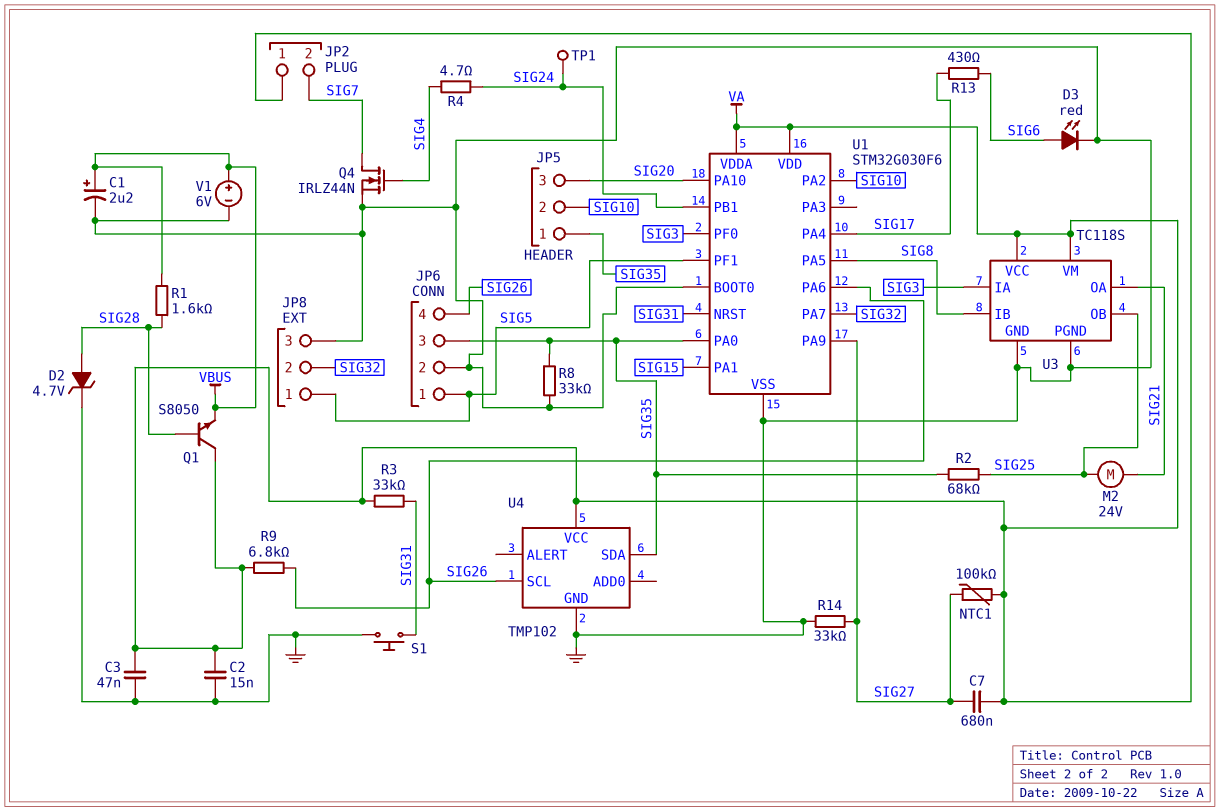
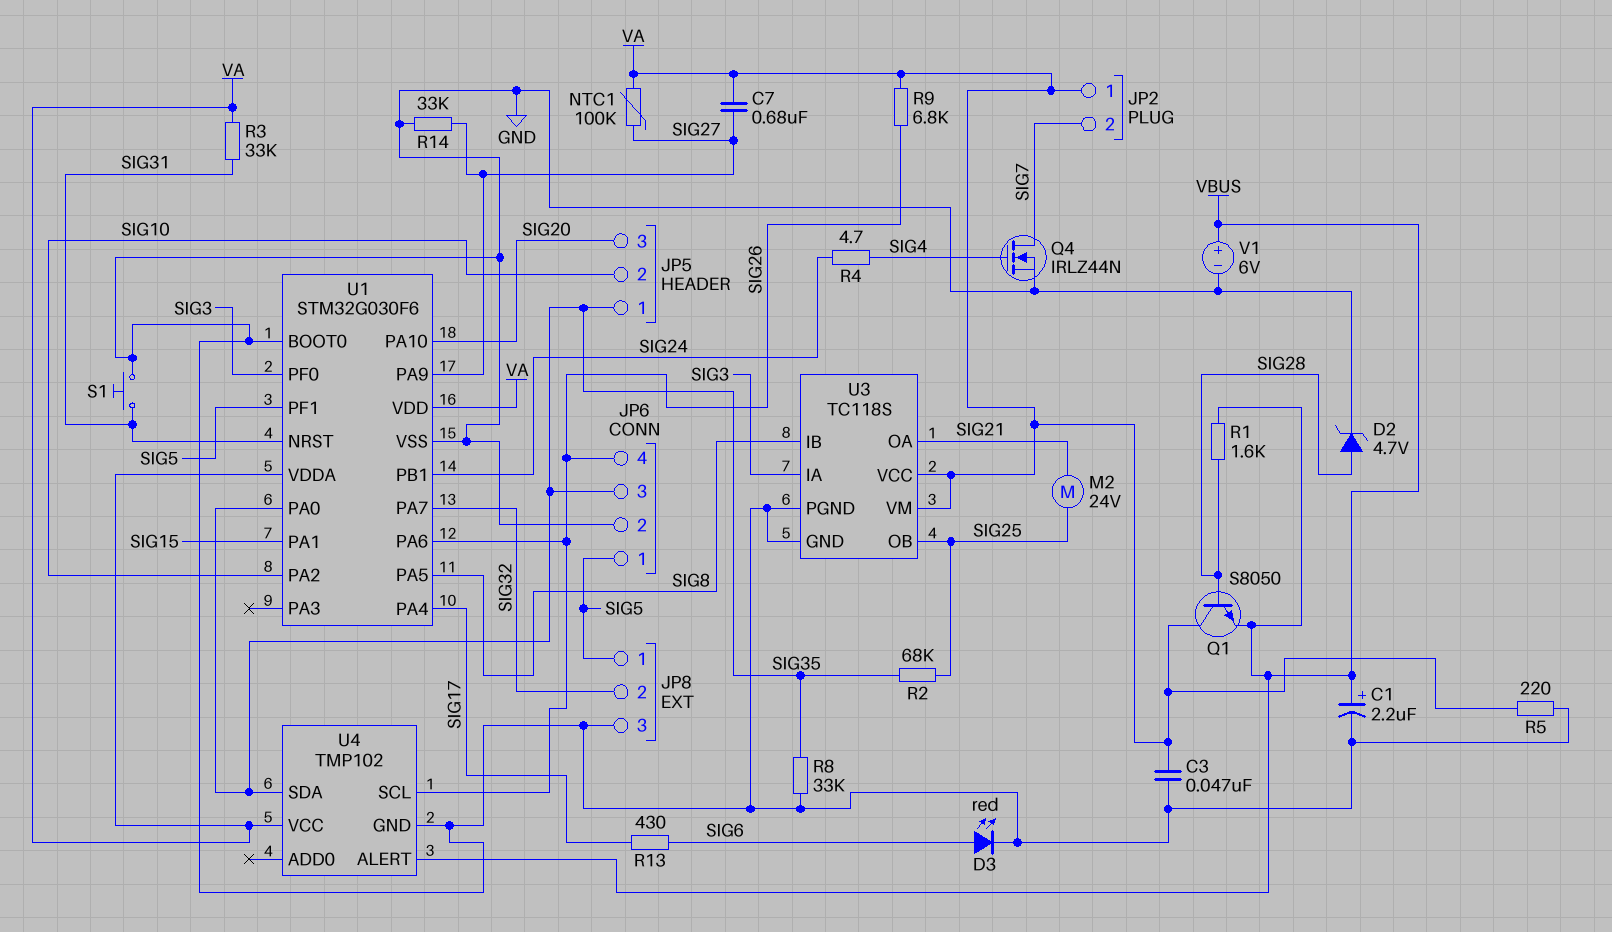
C2: 15nF (GND, VA) -> none
R5: none -> 220 (GND, VA)
TP1: test point (SIG24) -> none
U4 pin ALERT: none -> VBUS

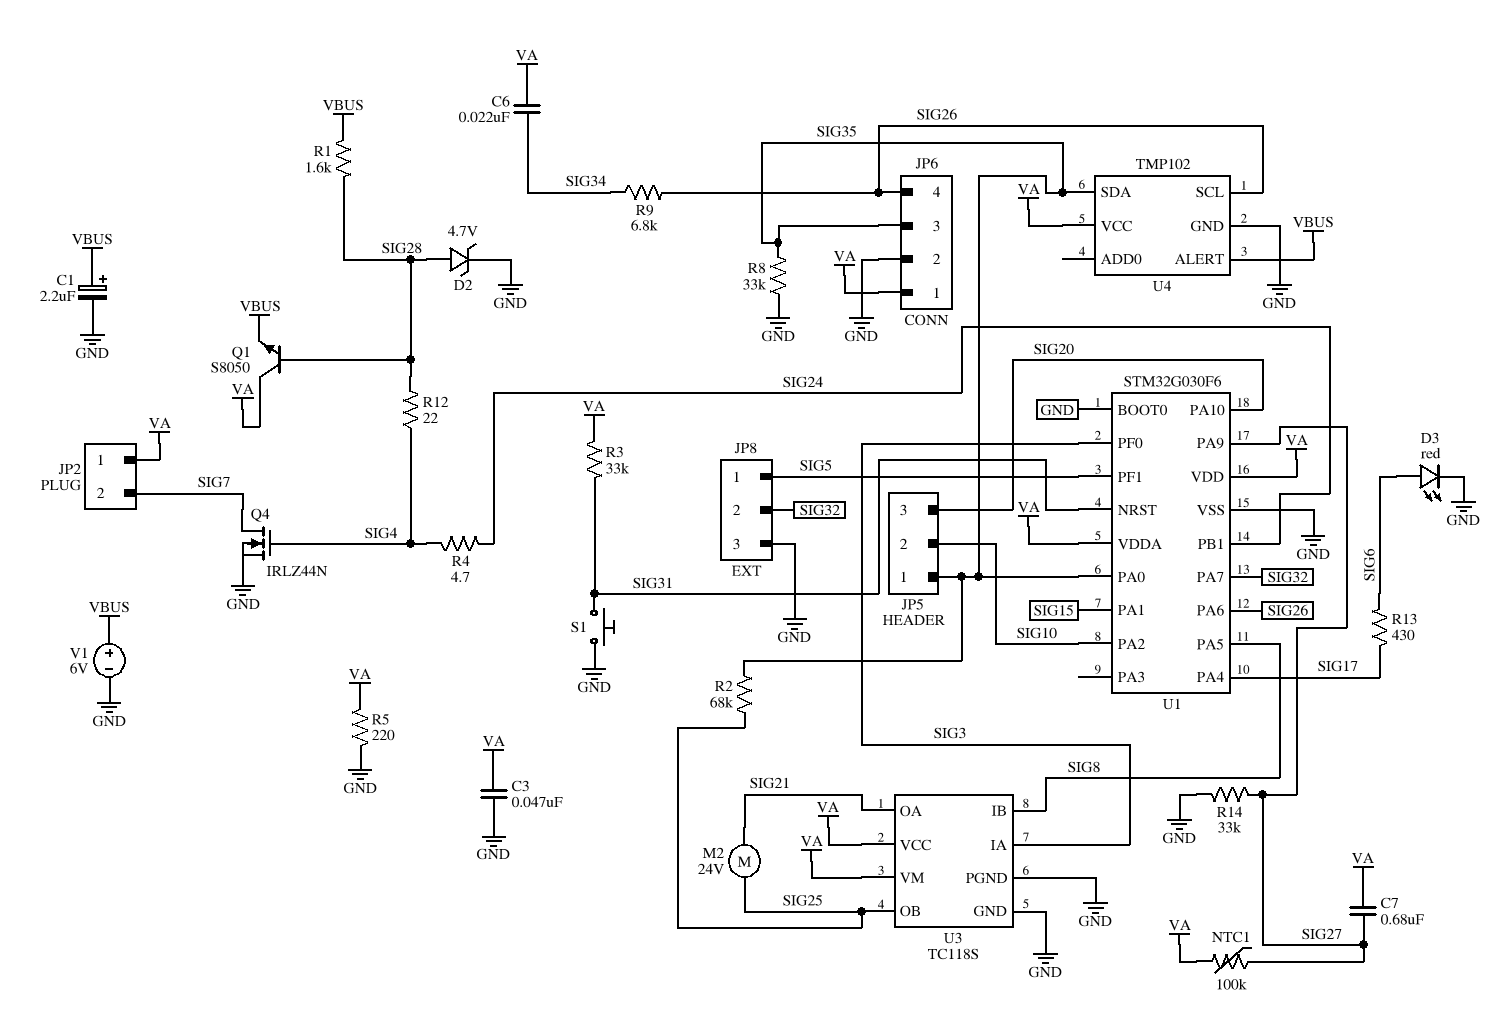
C6: none -> 22nF (SIG34, VA)
JP6 pin 1: SIG5 -> VA
R9: 6.8k (SIG26, VA) -> 6.8k (SIG26, SIG34)
R12: none -> 22 (SIG4, SIG28)

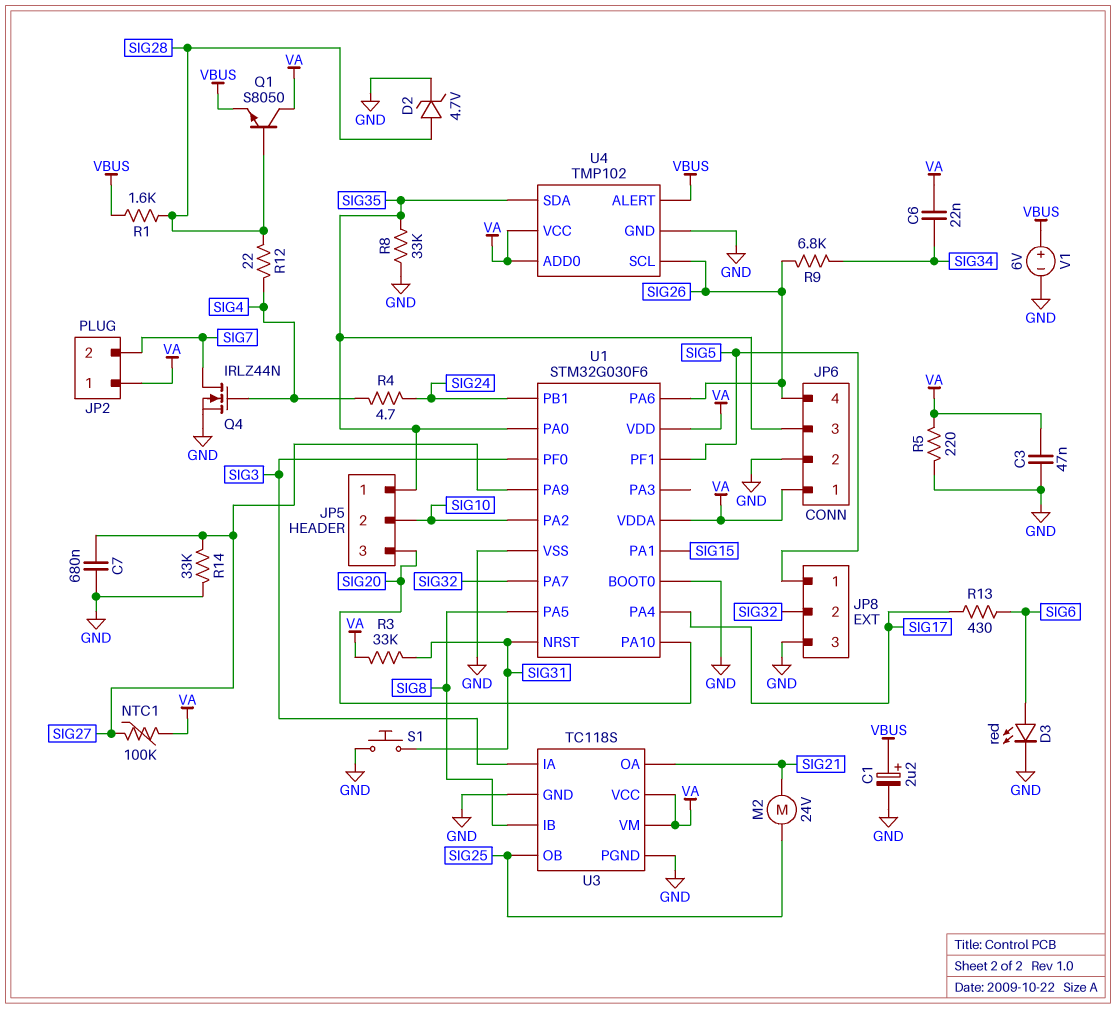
C7: 680nF (SIG27, VA) -> 680nF (GND, SIG27)
R2: 68k (SIG25, SIG35) -> none
U4 pin ADD0: none -> VA

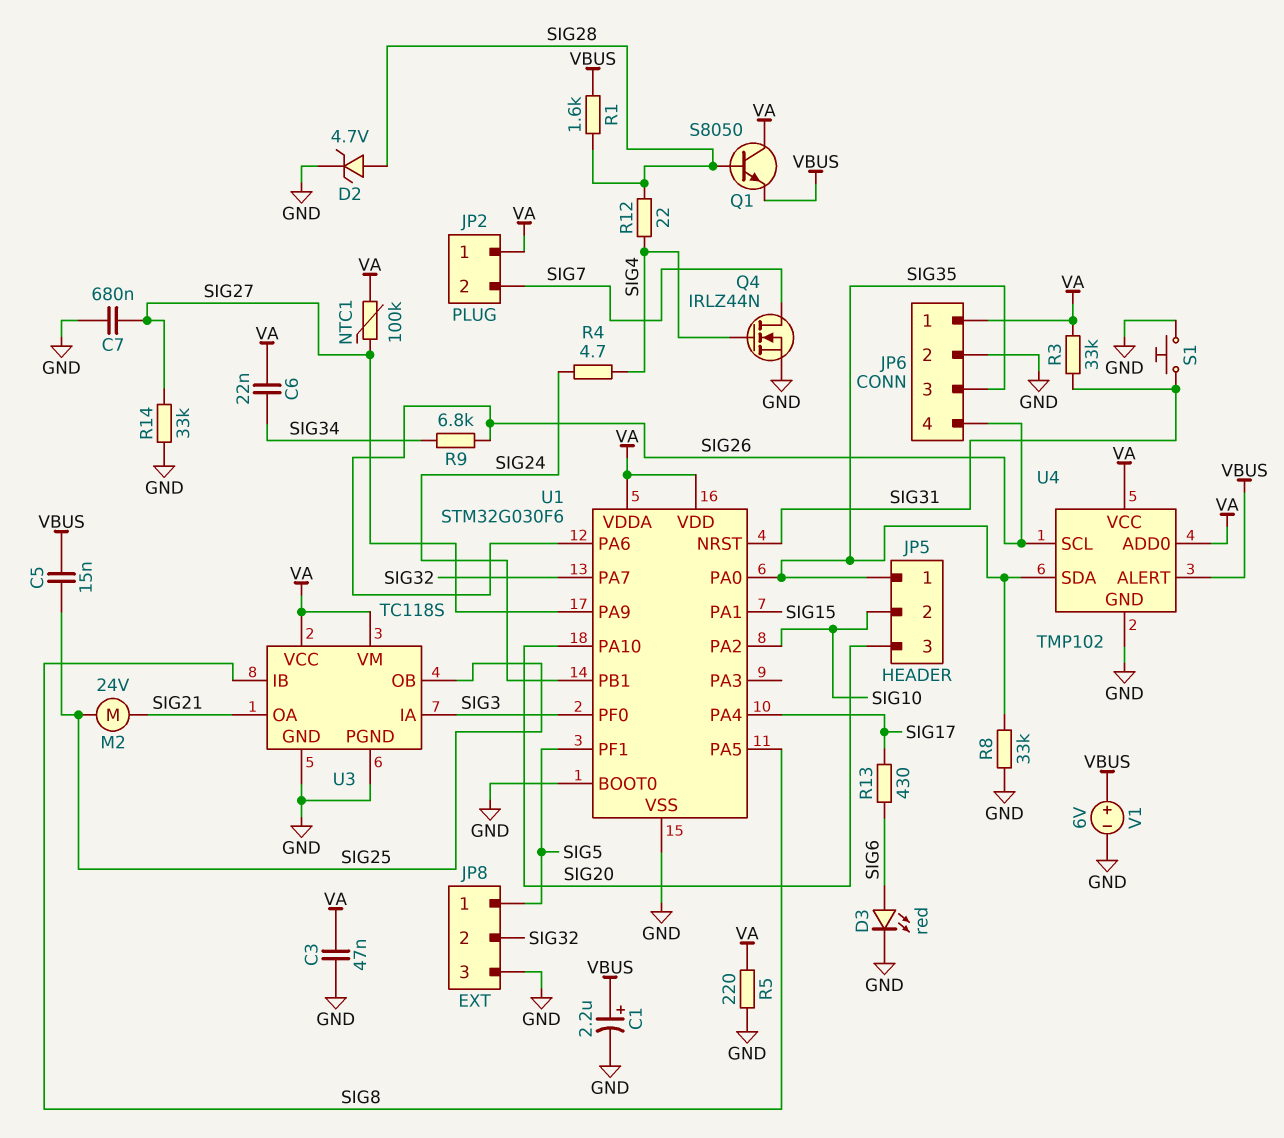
C5: none -> 15nF (SIG25, VBUS)

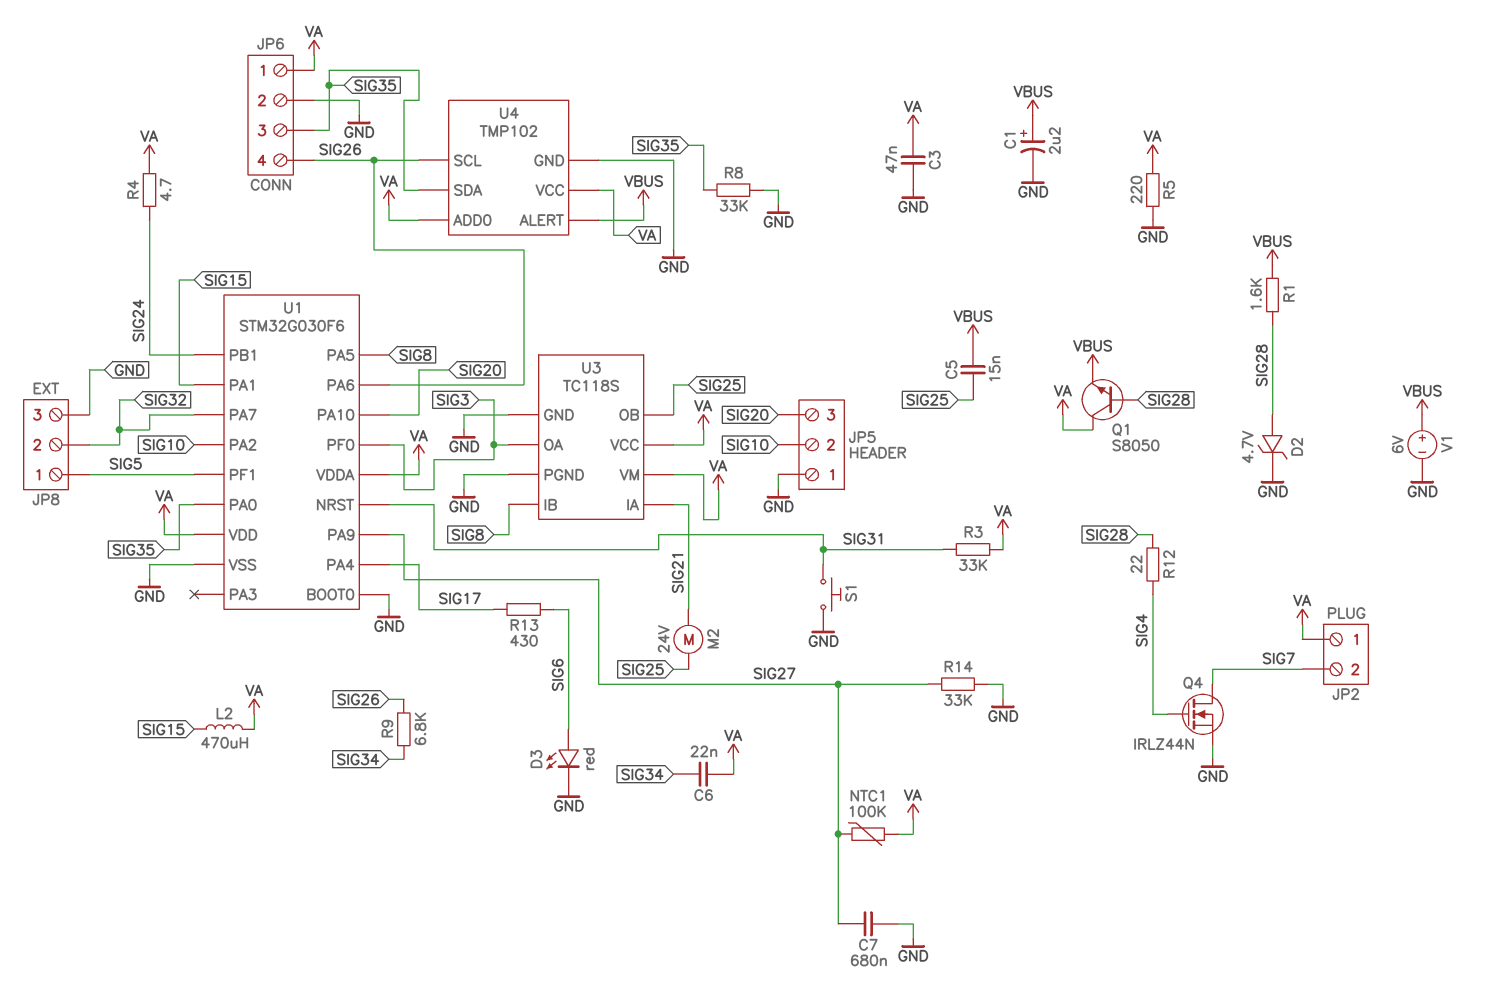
JP5 pin 1: SIG35 -> GND
L2: none -> 470uH (SIG15, VA)
R4: 4.7 (SIG4, SIG24) -> 4.7 (SIG24, VA)
U3 pin IA: SIG3 -> SIG21
U3 pin OA: SIG21 -> SIG3

